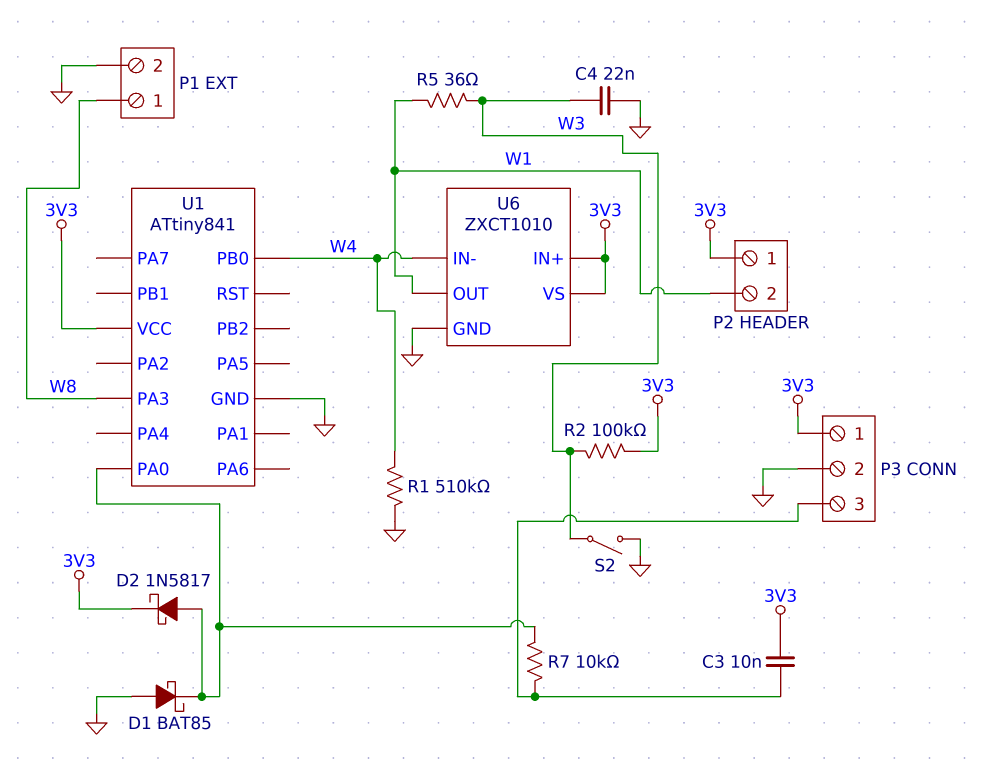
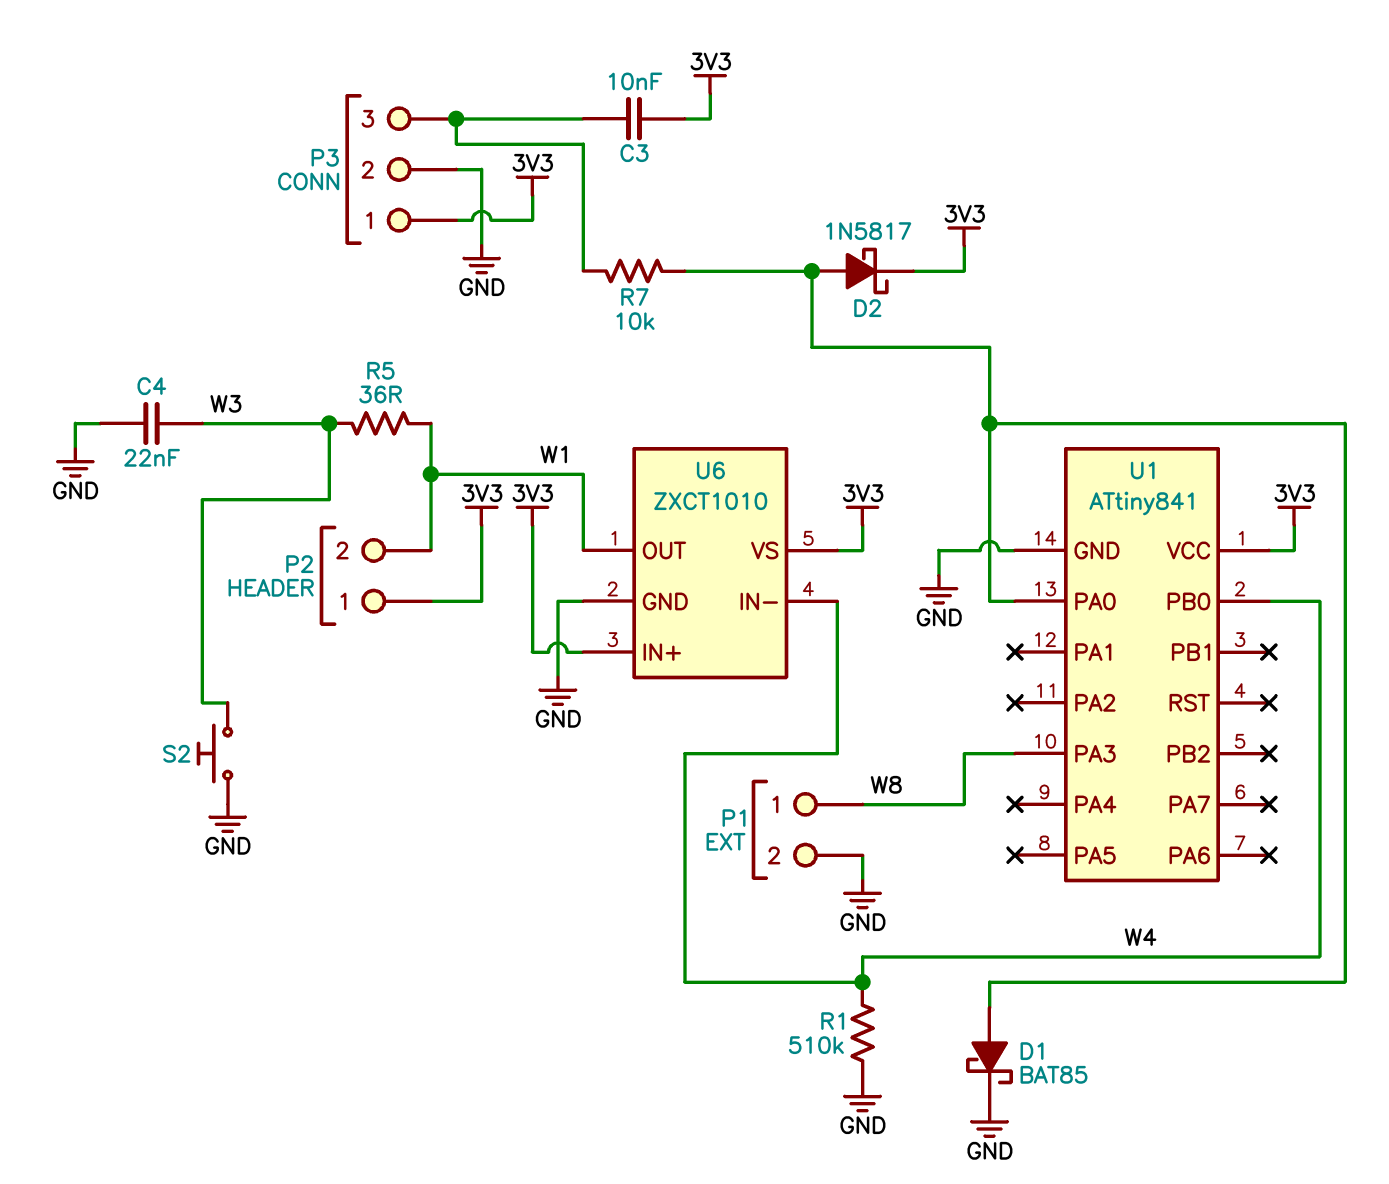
D1: schottky BAT85 (A GND, K U1/PA0) -> schottky BAT85 (A U1/PA0, K GND)
R2: 100k (3V3, W3) -> none
S2: switch (GND, W3) -> button (GND, W3)

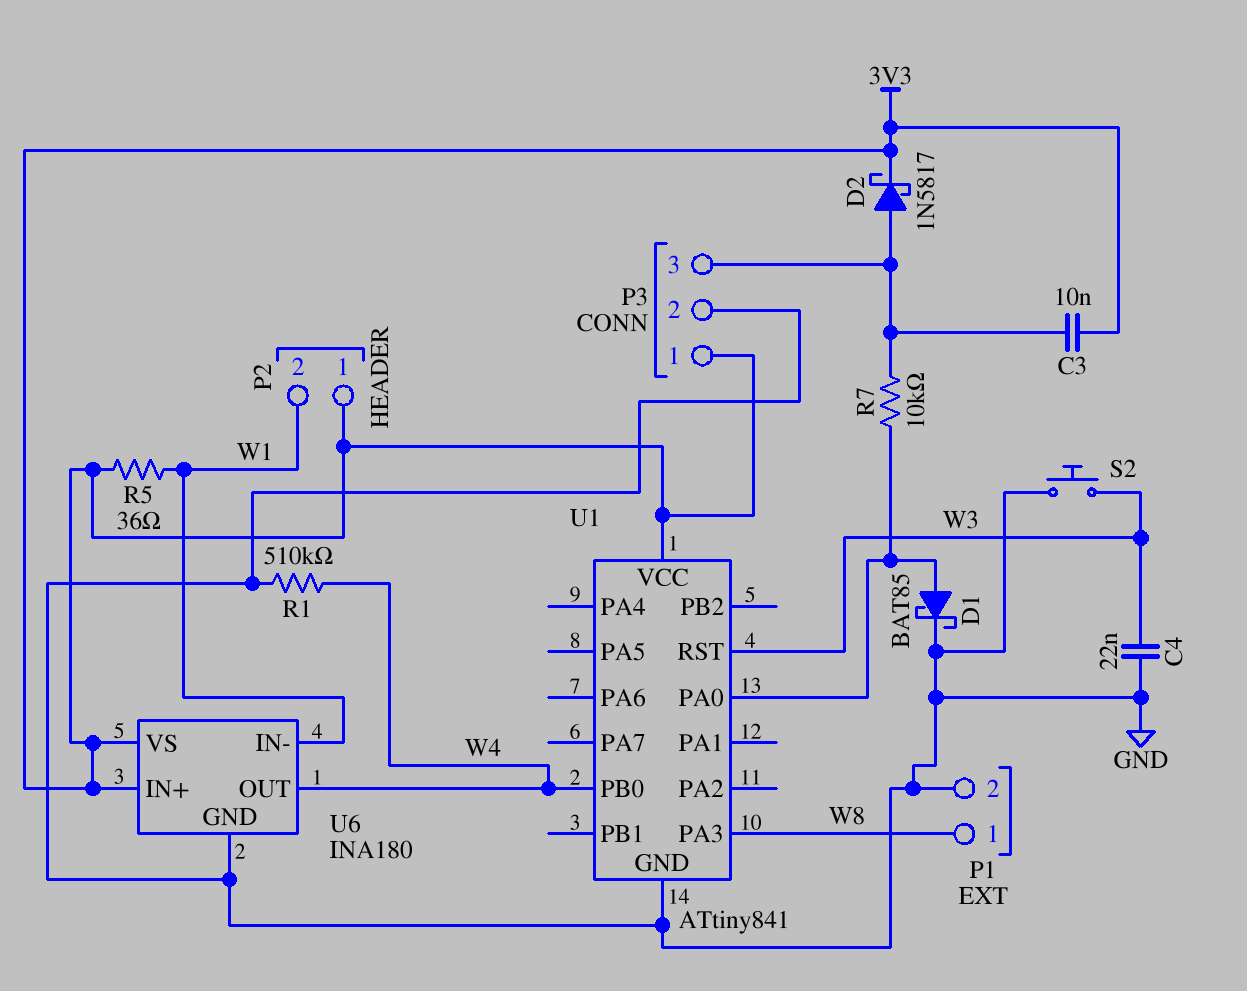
D2: schottky 1N5817 (A U1/PA0, K 3V3) -> schottky 1N5817 (A P3/3, K 3V3)
R5: 36 (W1, W3) -> 36 (3V3, W1)
U1 pin RST: none -> W3
U6: ZXCT1010 -> INA180
U6 pin IN-: W4 -> W1
U6 pin OUT: W1 -> W4

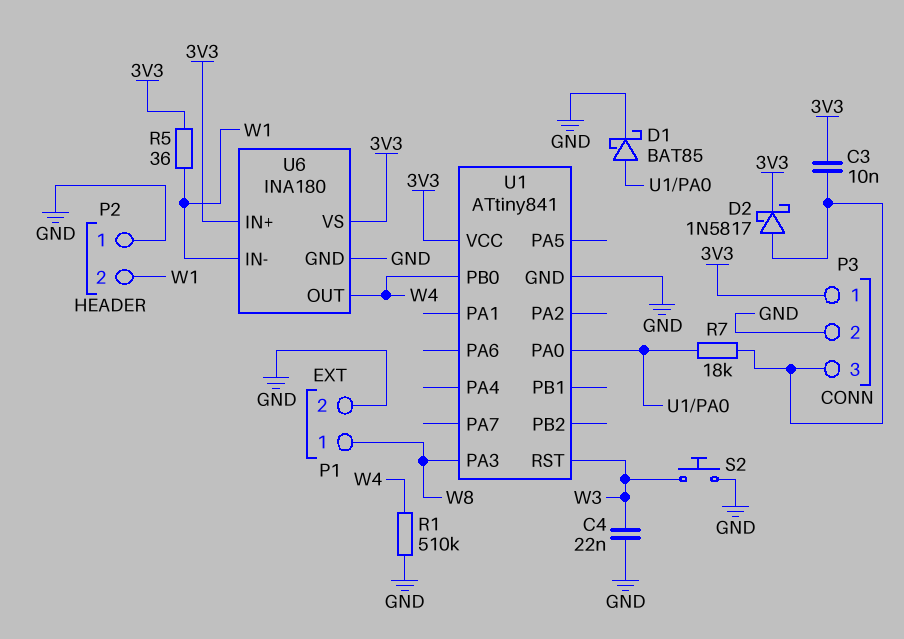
P2 pin 1: 3V3 -> GND
R7: 10k (P3/3, U1/PA0) -> 18k (P3/3, U1/PA0)

